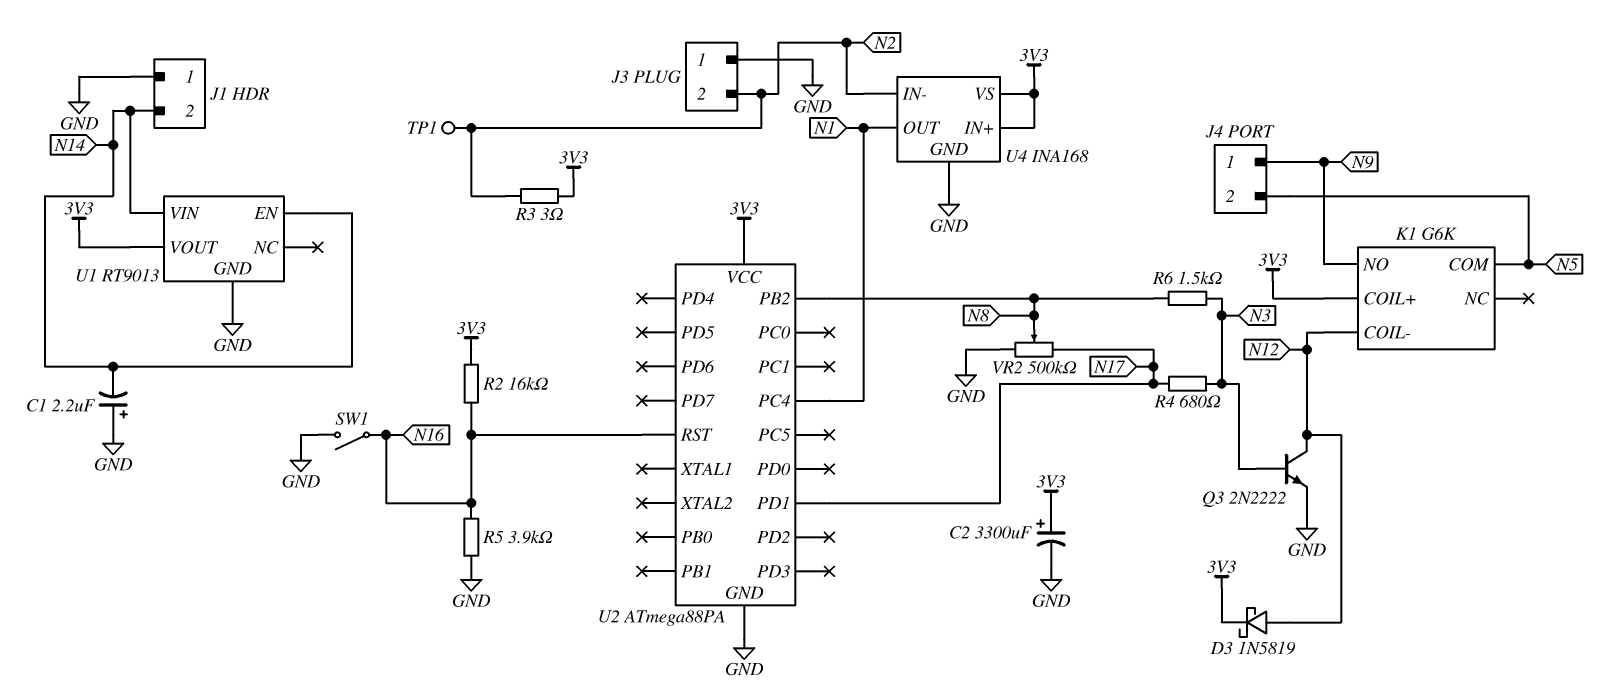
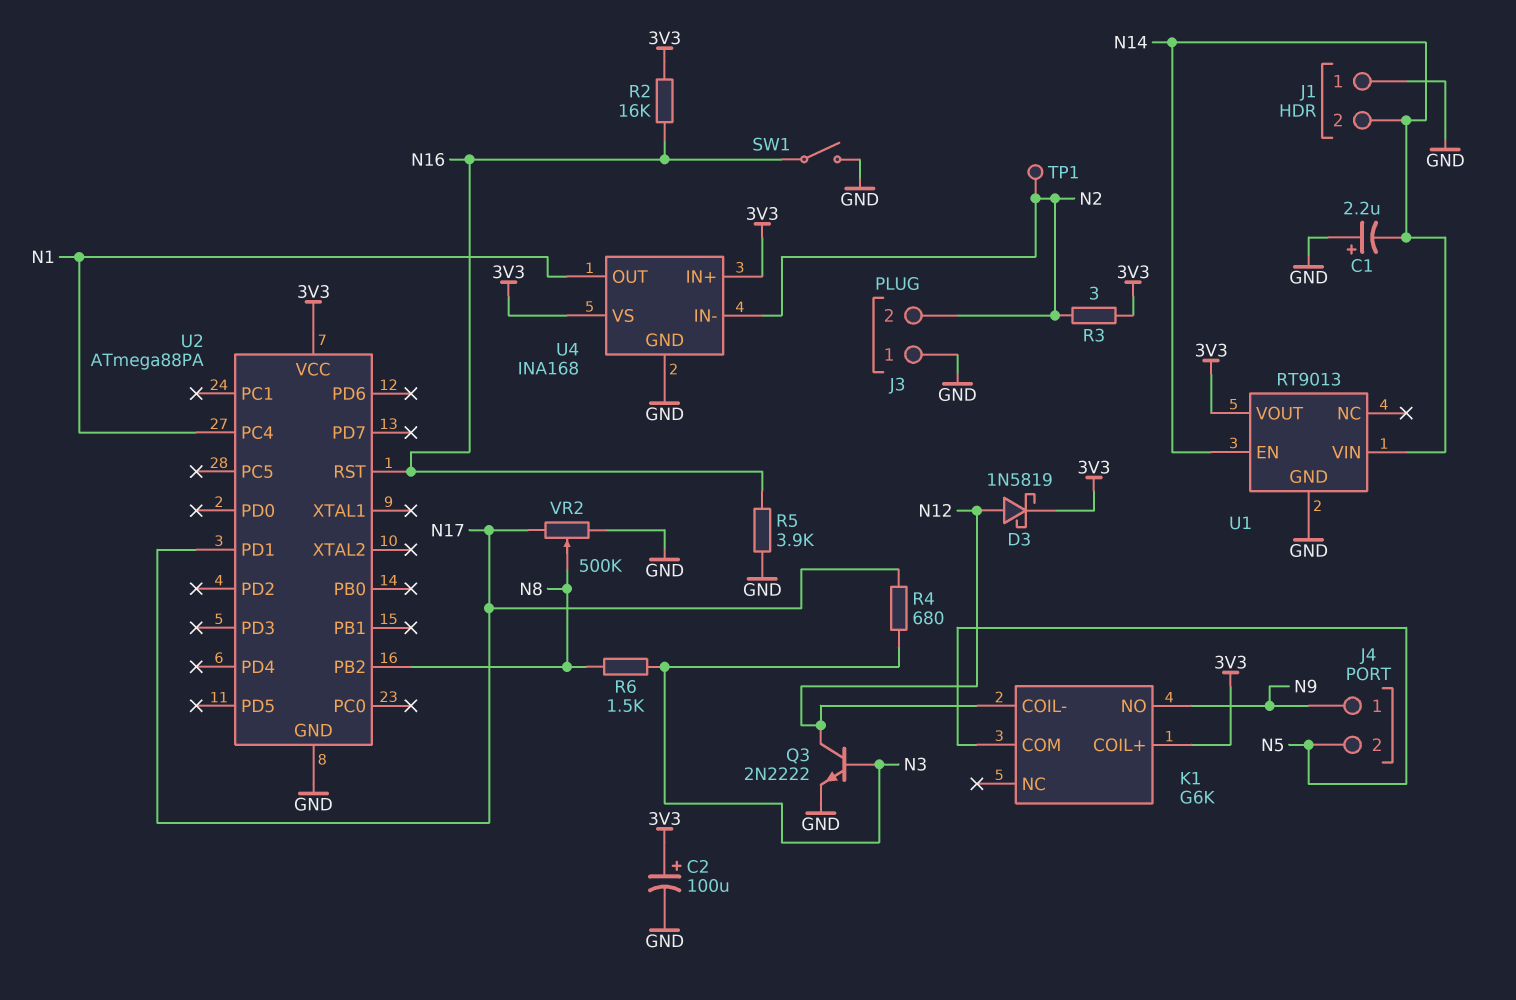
C2: 3300uF (plus 3V3, minus GND) -> 100uF (plus 3V3, minus GND)

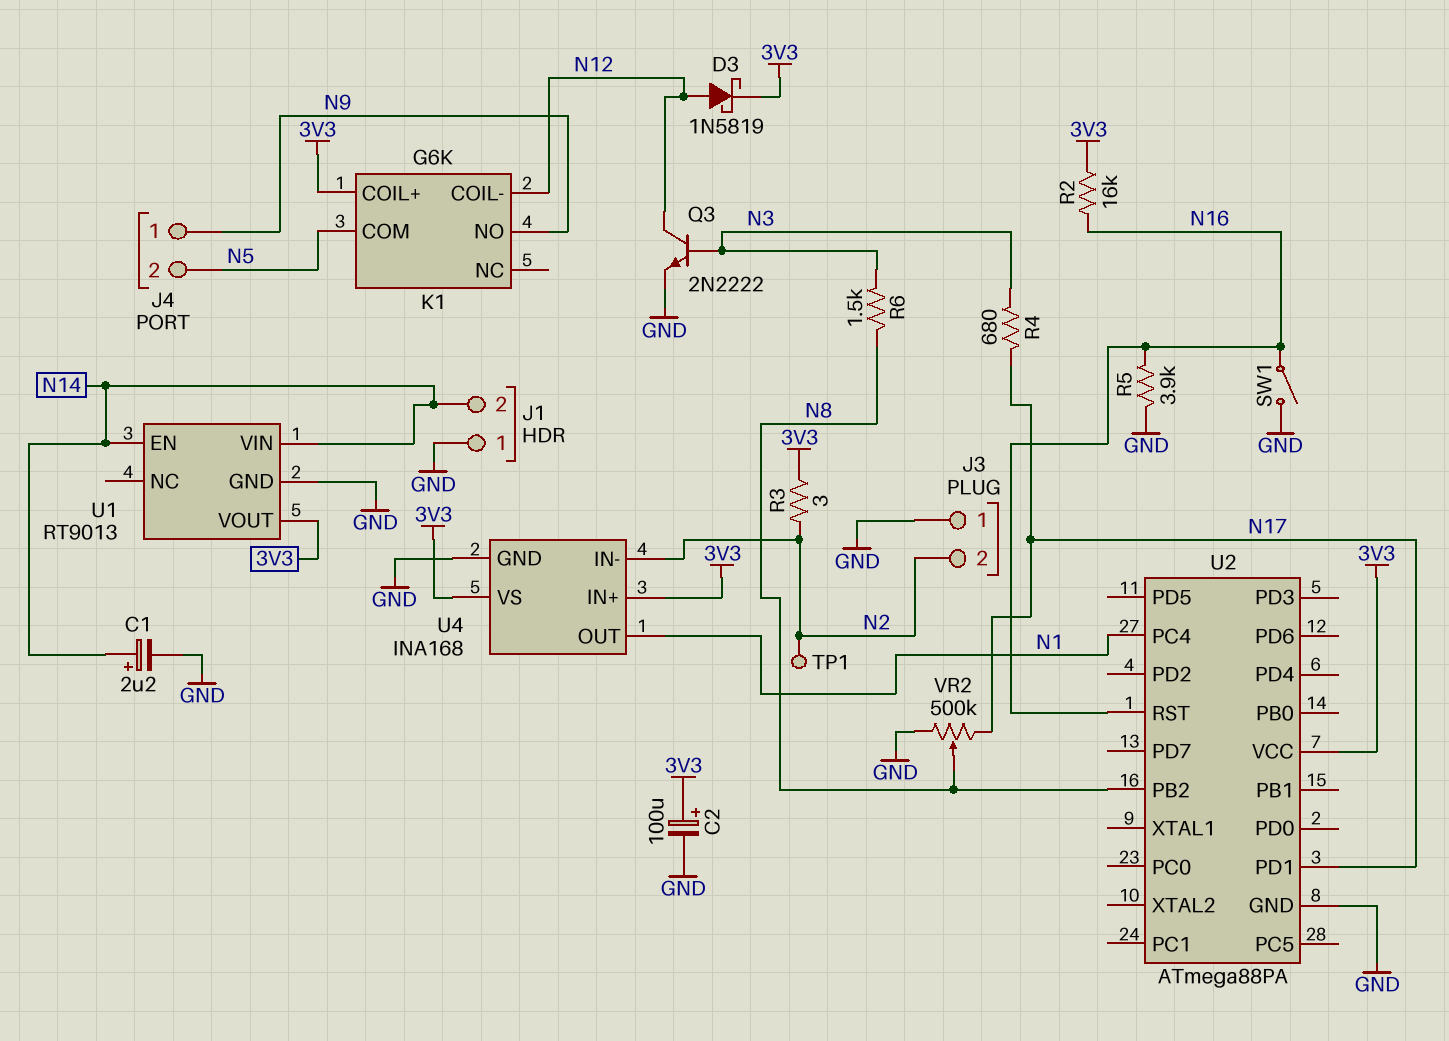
C1: 2.2uF (plus GND, minus N14) -> 2.2uF (plus N14, minus GND)

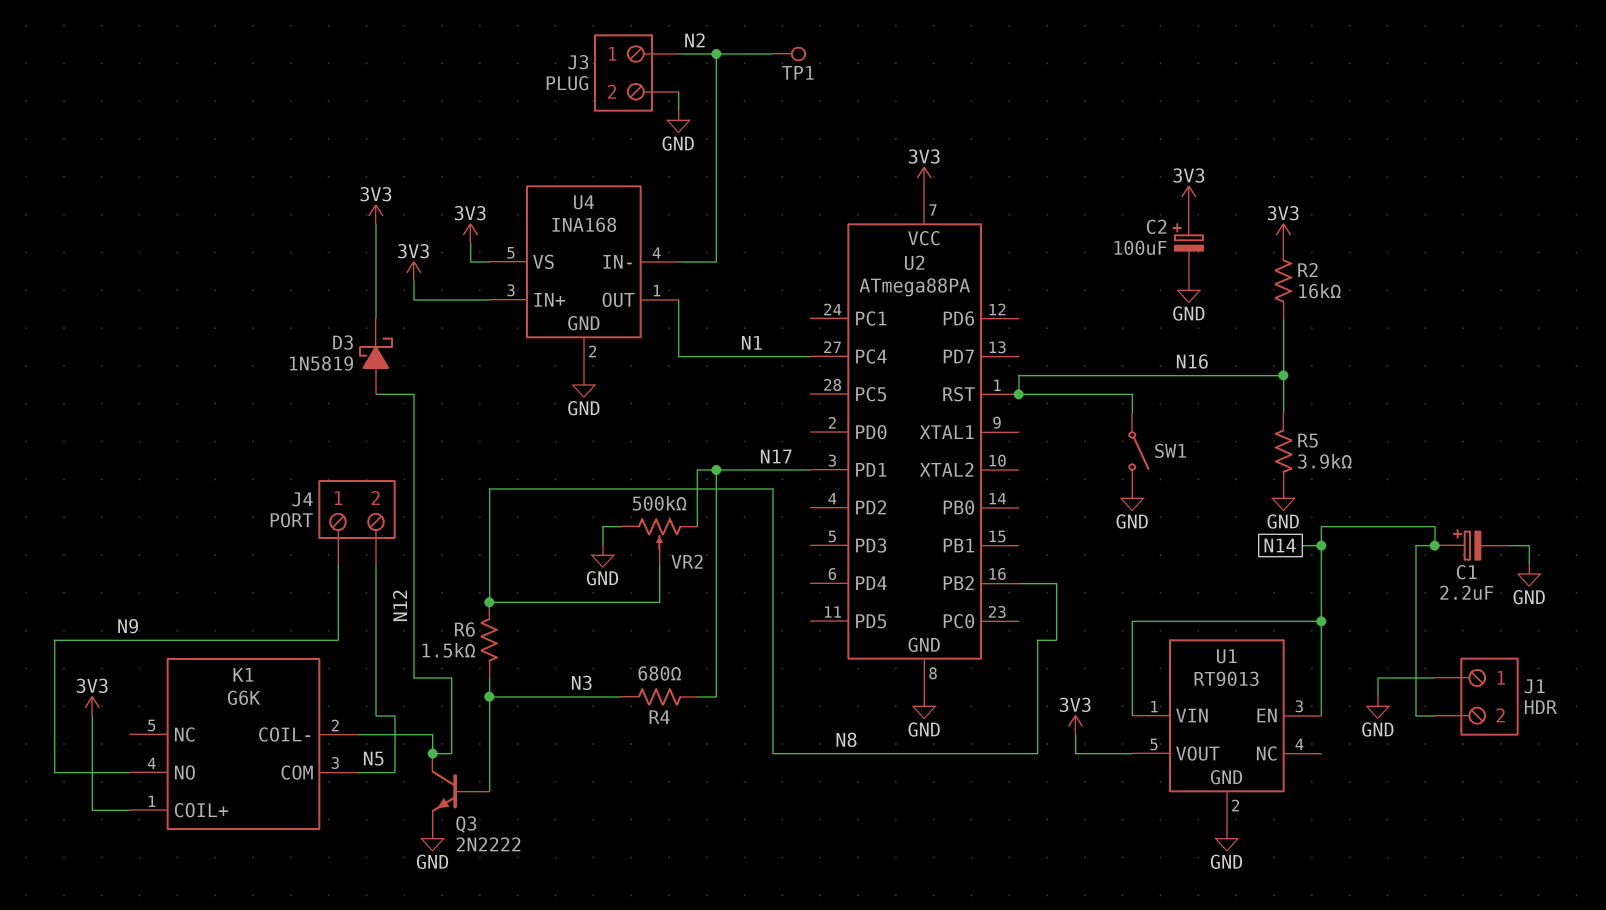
J3 pin 1: GND -> N2
J3 pin 2: N2 -> GND
R3: 3 (3V3, N2) -> none

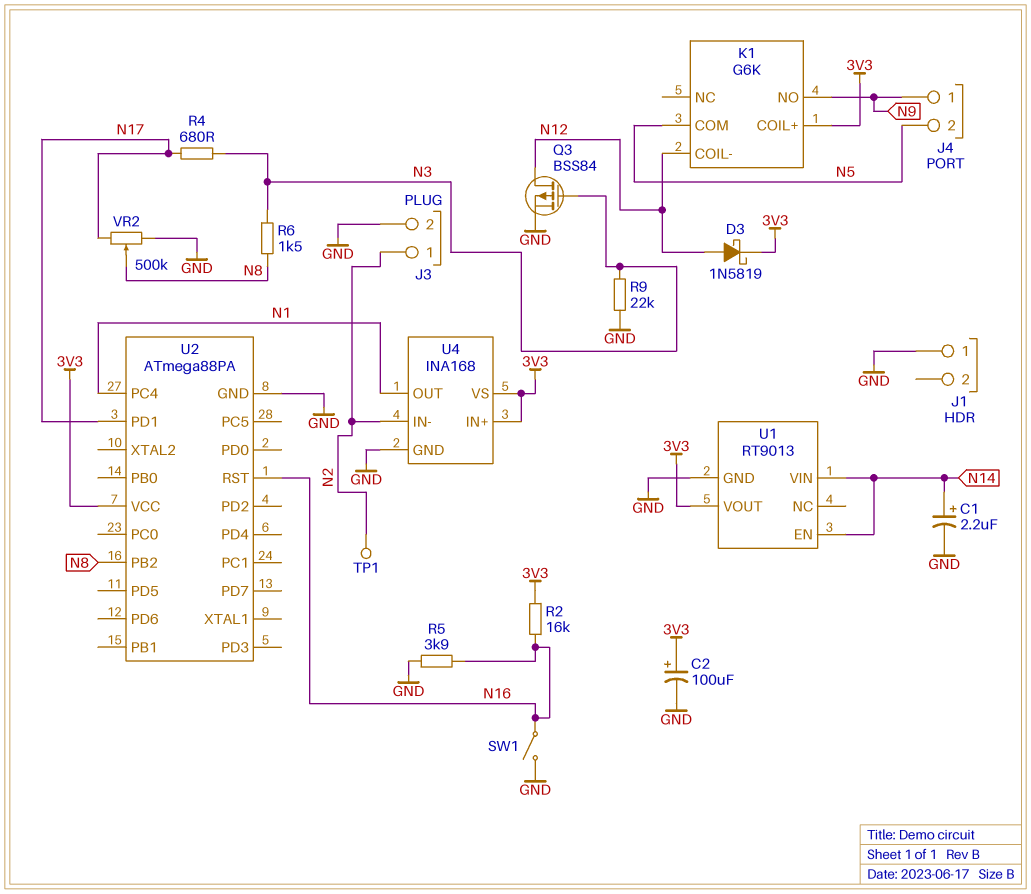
J1 pin 2: N14 -> none
Q3: NPN 2N2222 (B N3, C N12, E GND) -> PMOS BSS84 (G N3, D N12, S GND)
R9: none -> 22k (GND, N3)

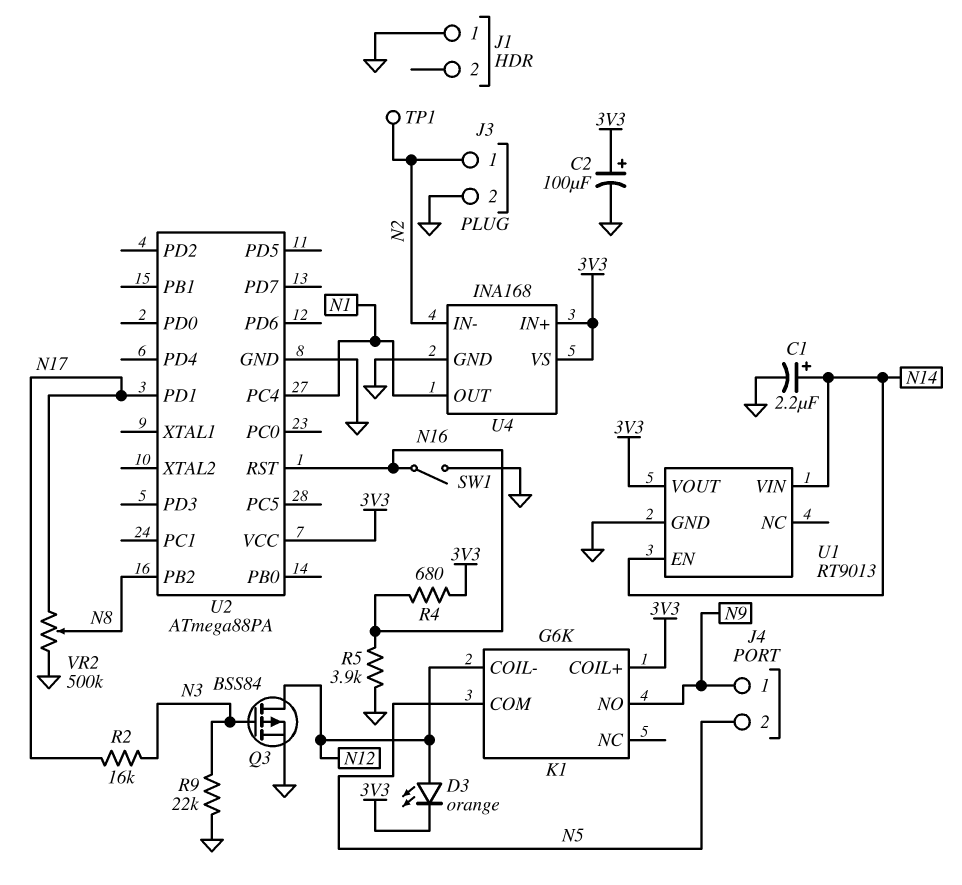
D3: schottky 1N5819 (A N12, K 3V3) -> LED orange (A N12, K 3V3)
R2: 16k (3V3, N16) -> 16k (N3, N17)
R4: 680 (N3, N17) -> 680 (3V3, N16)
R6: 1.5k (N3, N8) -> none

